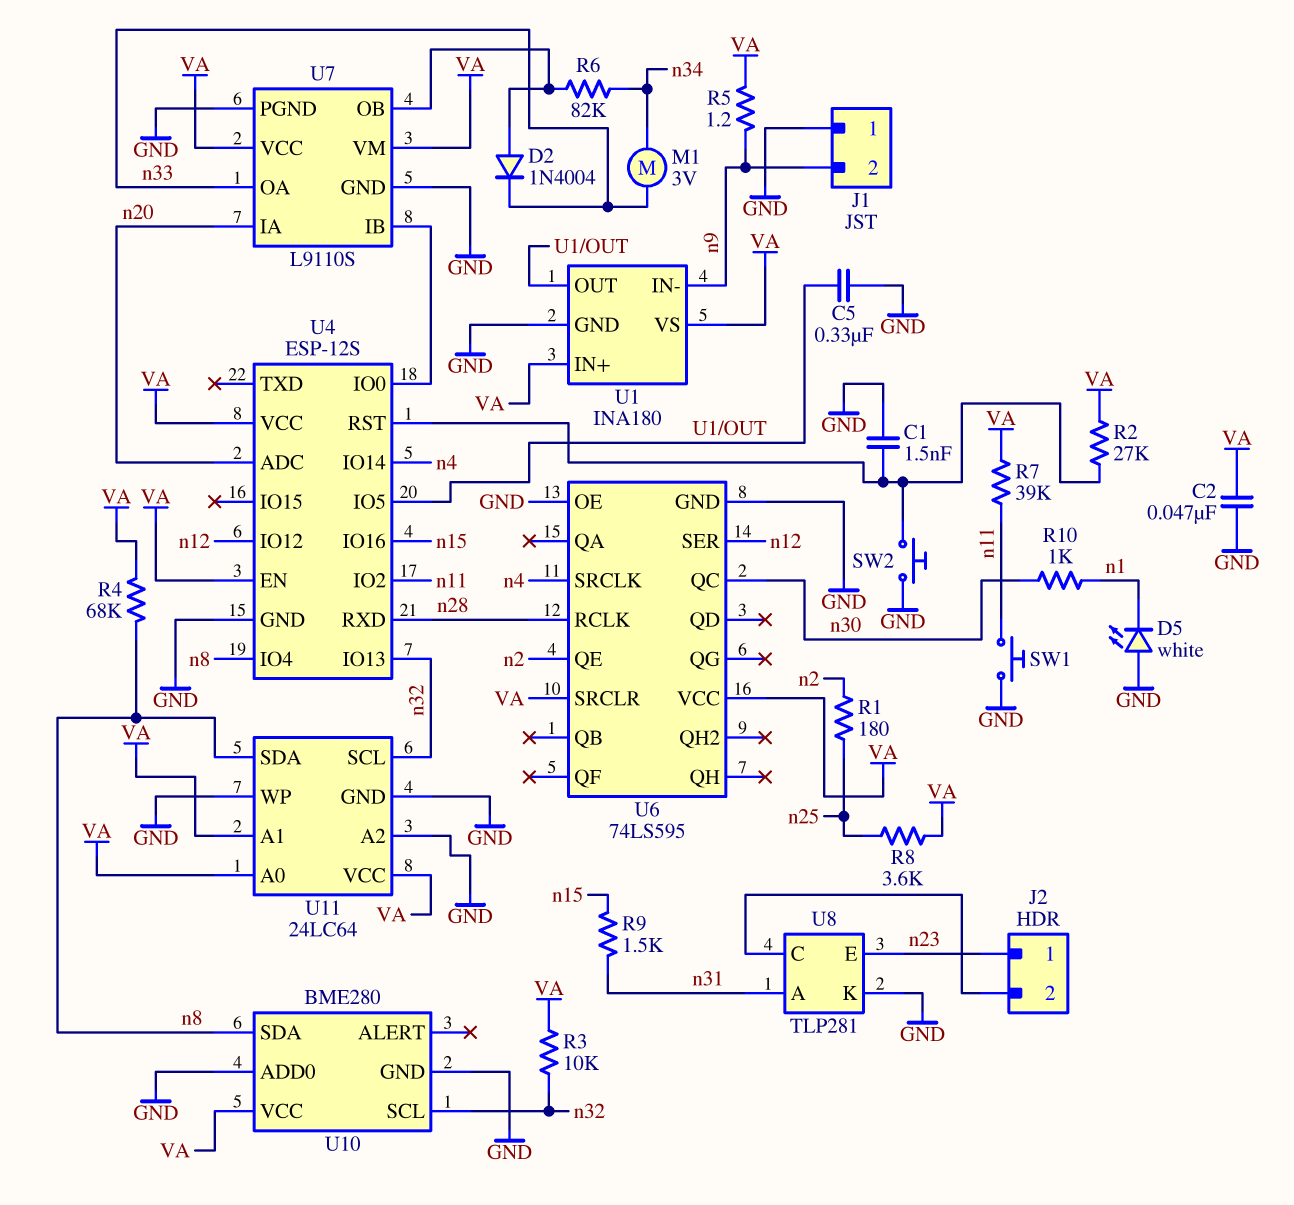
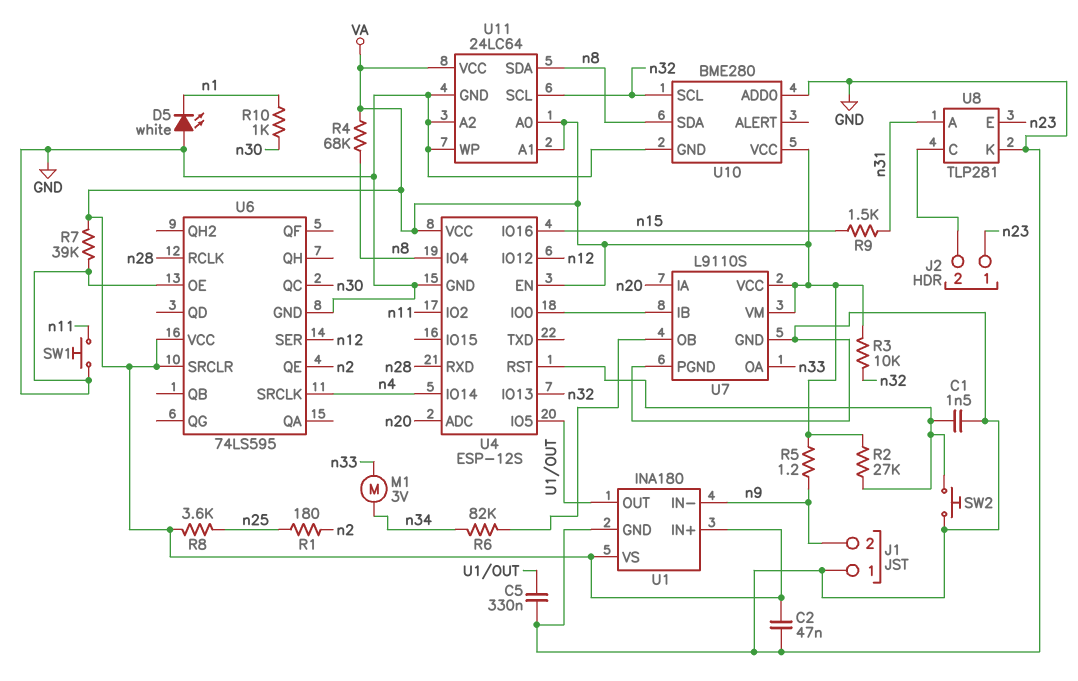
D2: diode 1N4004 (A U7/OB, K n33) -> none
R7: 39k (VA, n11) -> 39k (GND, VA)

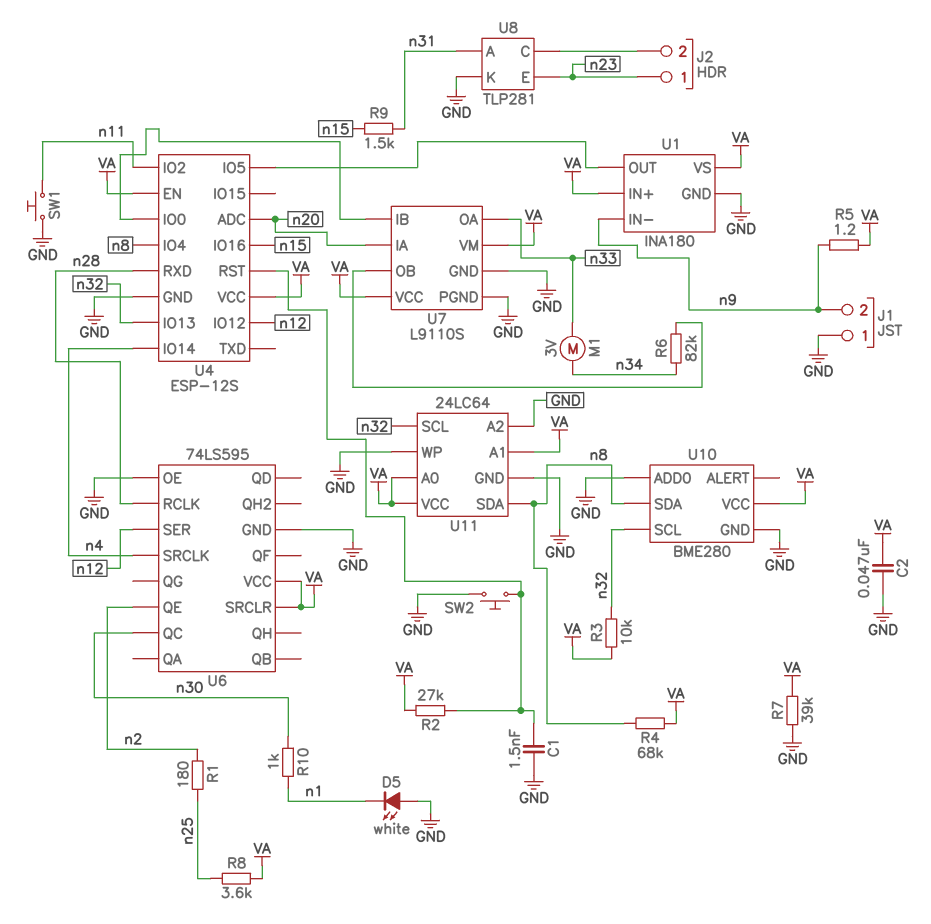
C5: 330nF (GND, U1/OUT) -> none

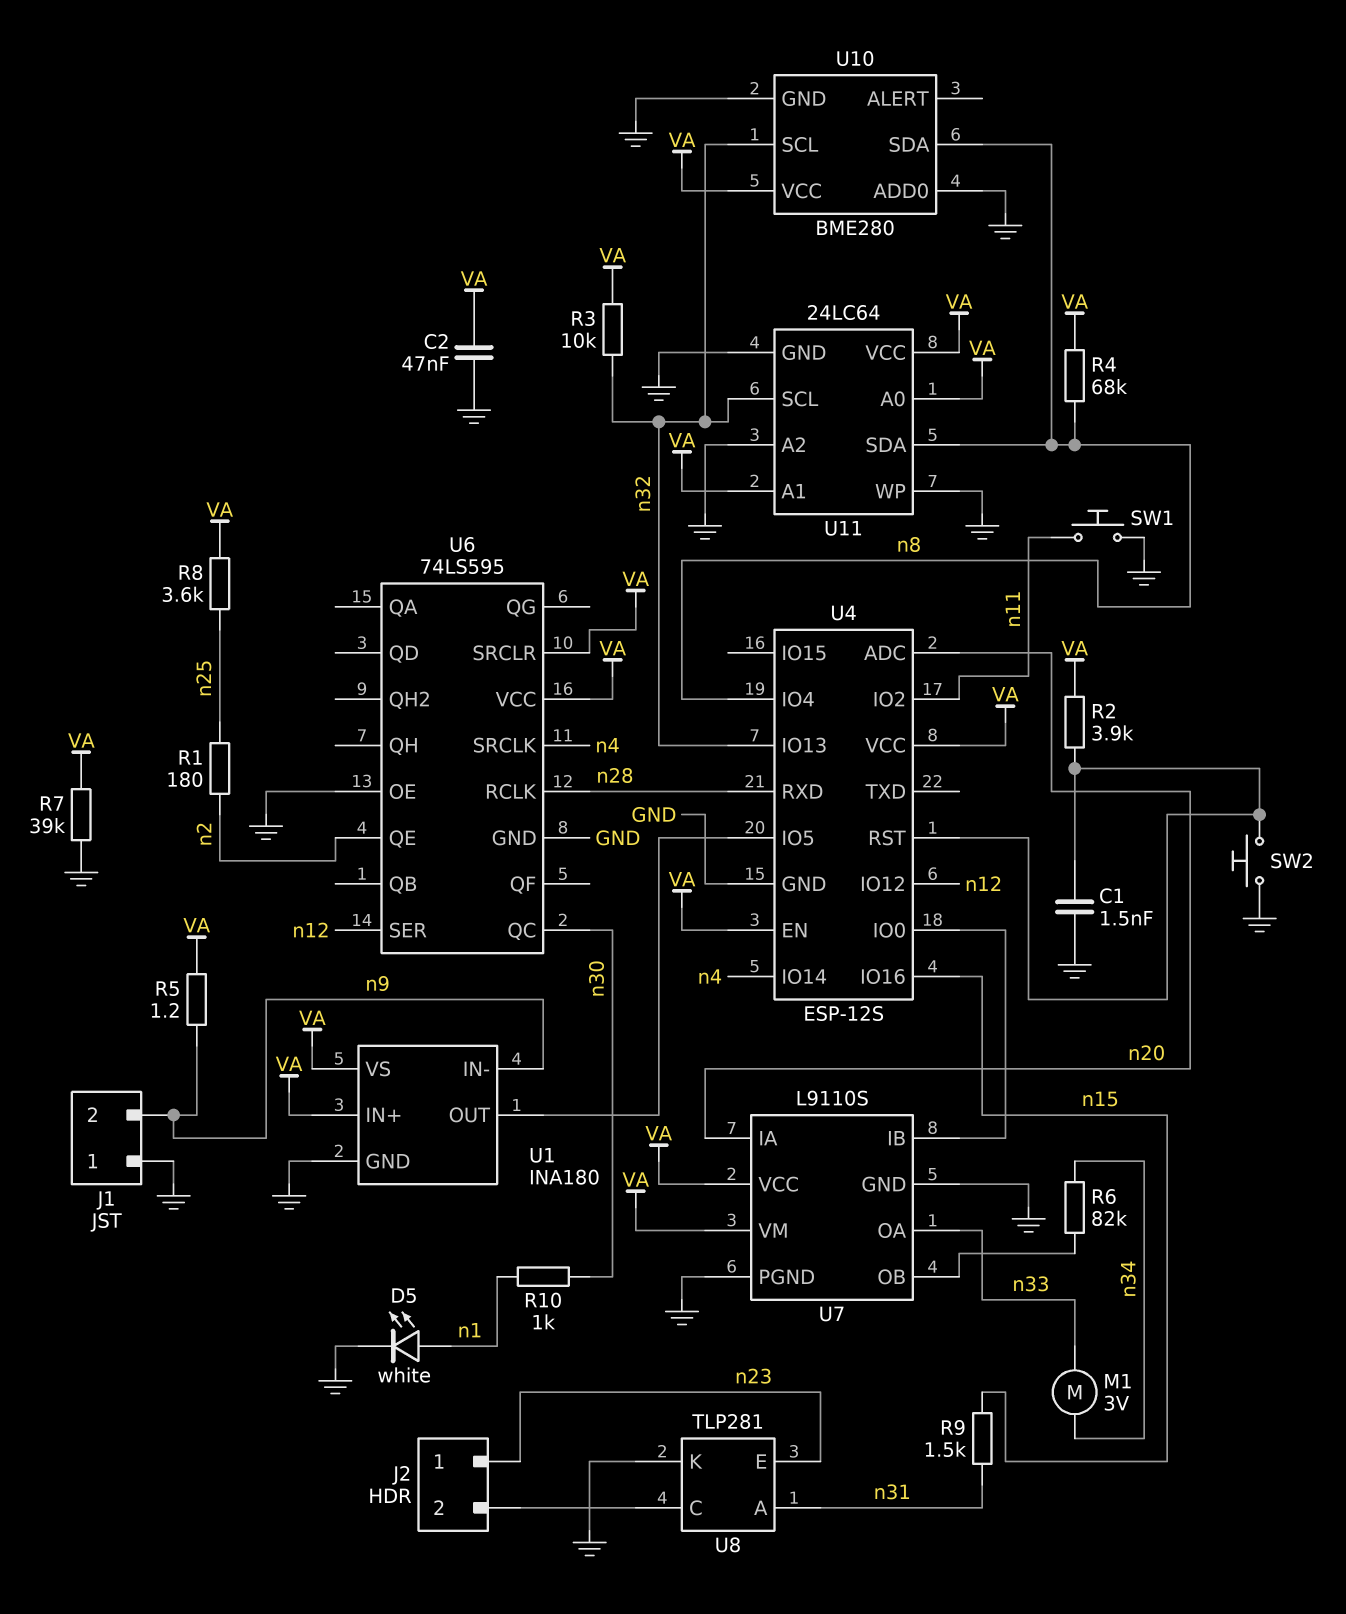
D5: LED white (A GND, K n1) -> LED white (A n1, K GND)
R2: 27k (U4/RST, VA) -> 3.9k (U4/RST, VA)

